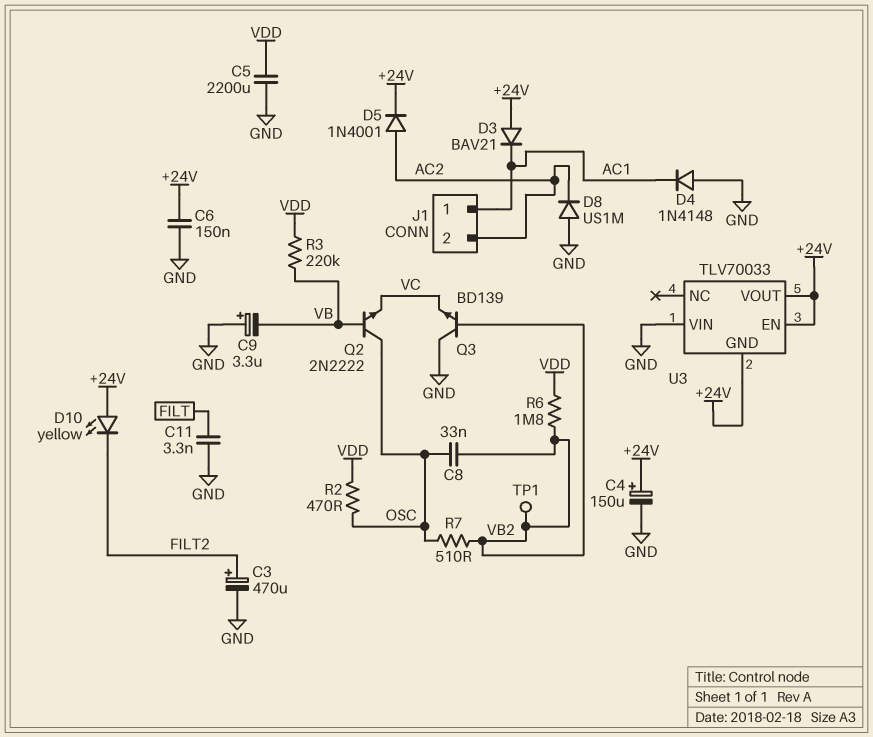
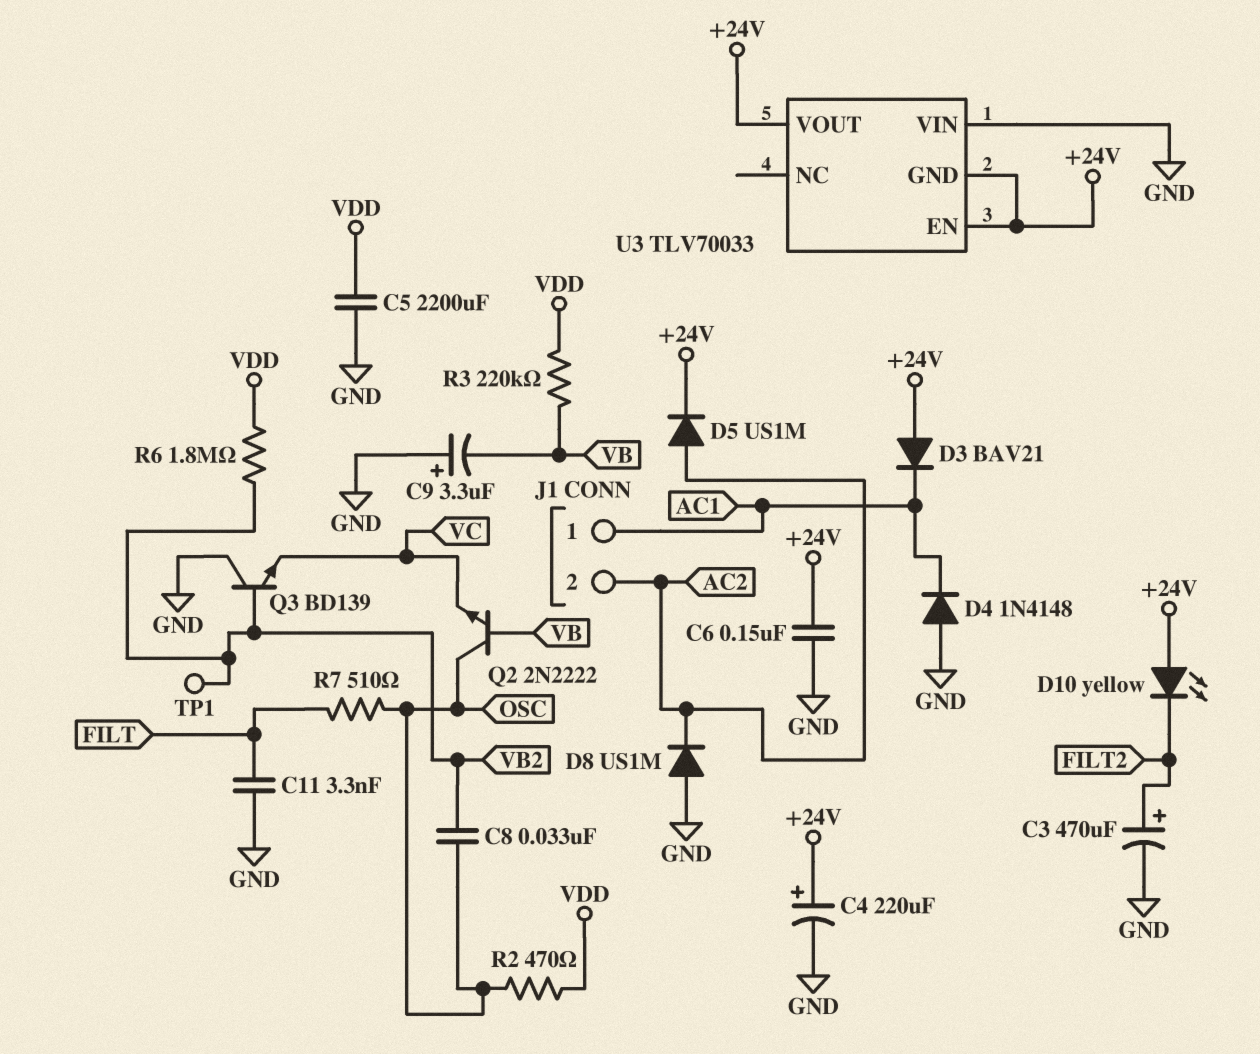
C4: 150uF (plus +24V, minus GND) -> 220uF (plus +24V, minus GND)
D5: diode 1N4001 (A AC2, K +24V) -> diode US1M (A AC2, K +24V)
R7: 510 (OSC, VB2) -> 510 (FILT, OSC)

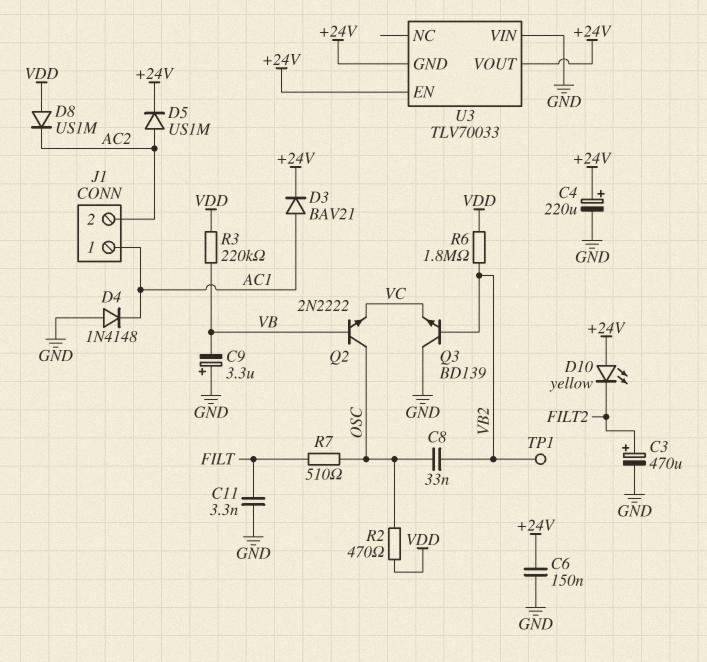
C5: 2200uF (GND, VDD) -> none
D3: diode BAV21 (A +24V, K AC1) -> diode BAV21 (A AC1, K +24V)
D8: diode US1M (A GND, K AC2) -> diode US1M (A VDD, K AC2)

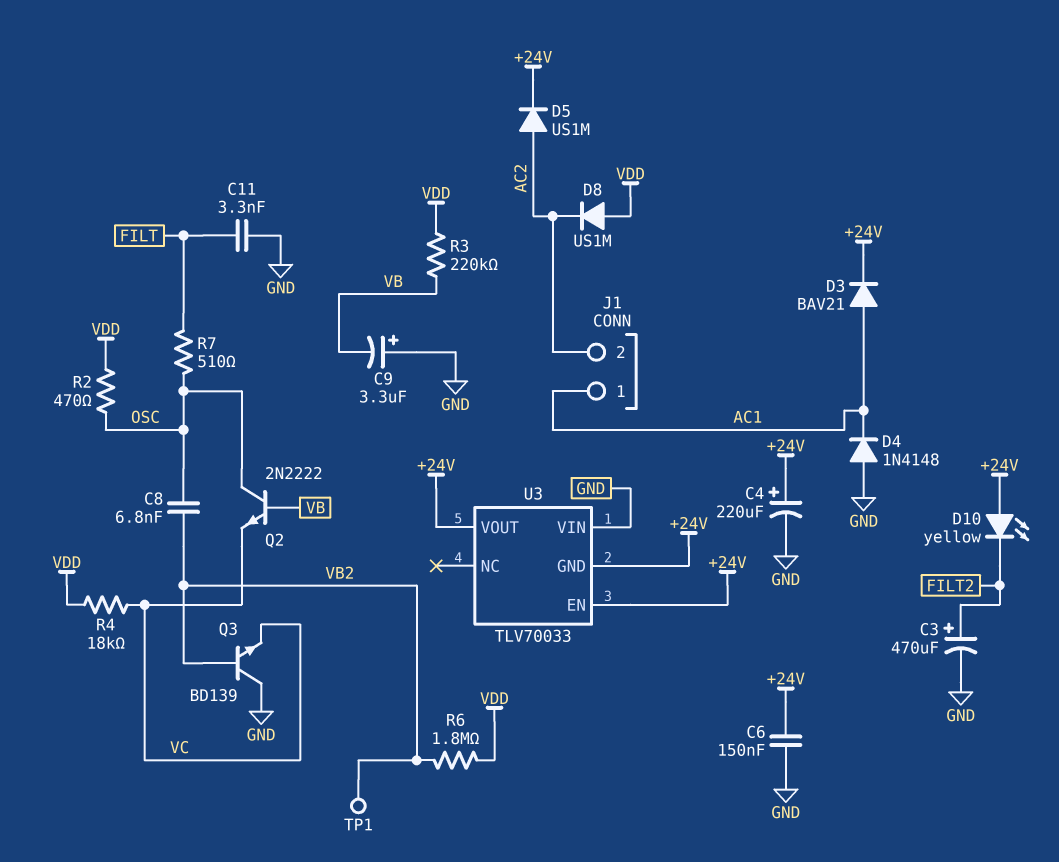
C8: 33nF (OSC, VB2) -> 6.8nF (OSC, VB2)
R4: none -> 18k (VC, VDD)

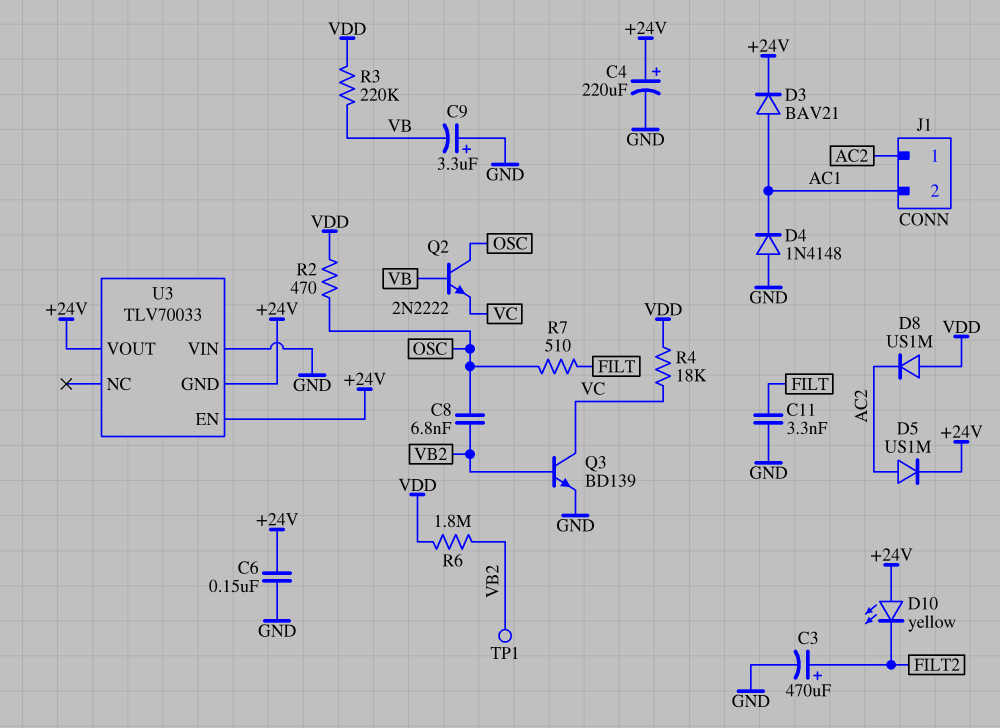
J1 pin 1: AC1 -> AC2
J1 pin 2: AC2 -> AC1
Q3: NPN BD139 (B VB2, C GND, E VC) -> NPN BD139 (B VB2, C VC, E GND)

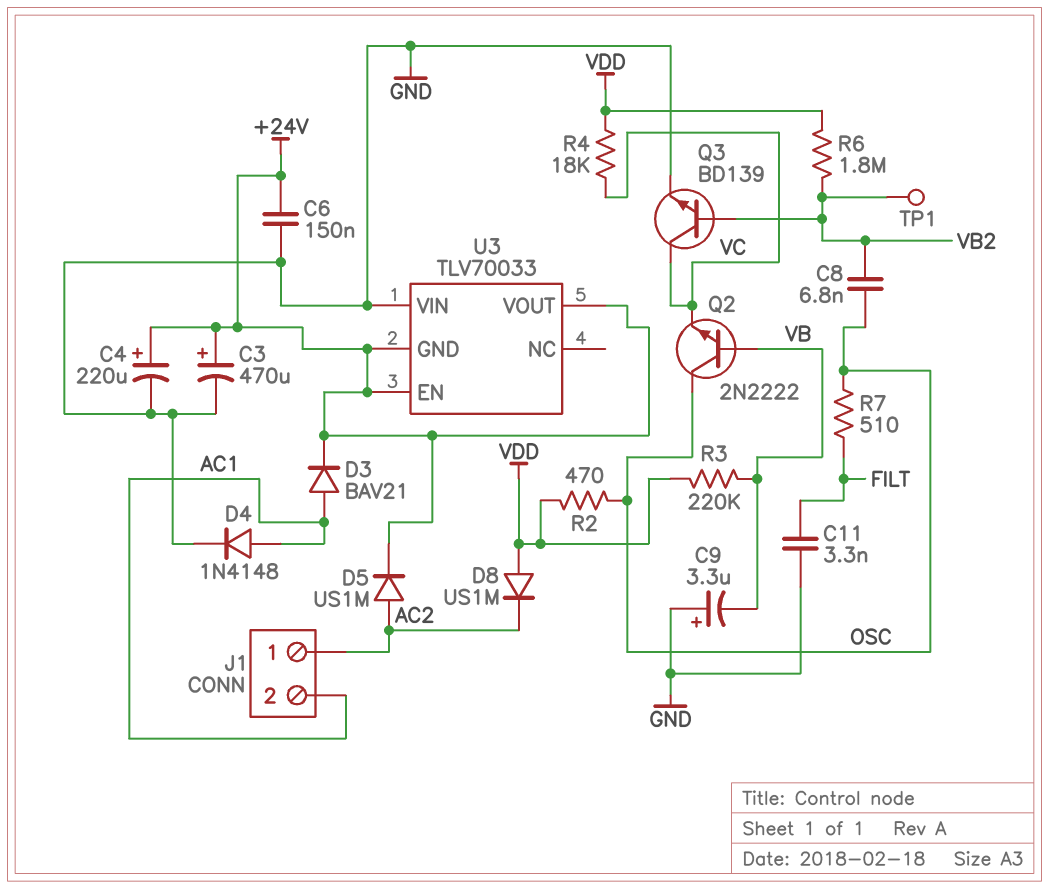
C3: 470uF (plus FILT2, minus GND) -> 470uF (plus +24V, minus GND)
D4: diode 1N4148 (A GND, K AC1) -> diode 1N4148 (A AC1, K GND)
D10: LED yellow (A +24V, K FILT2) -> none

